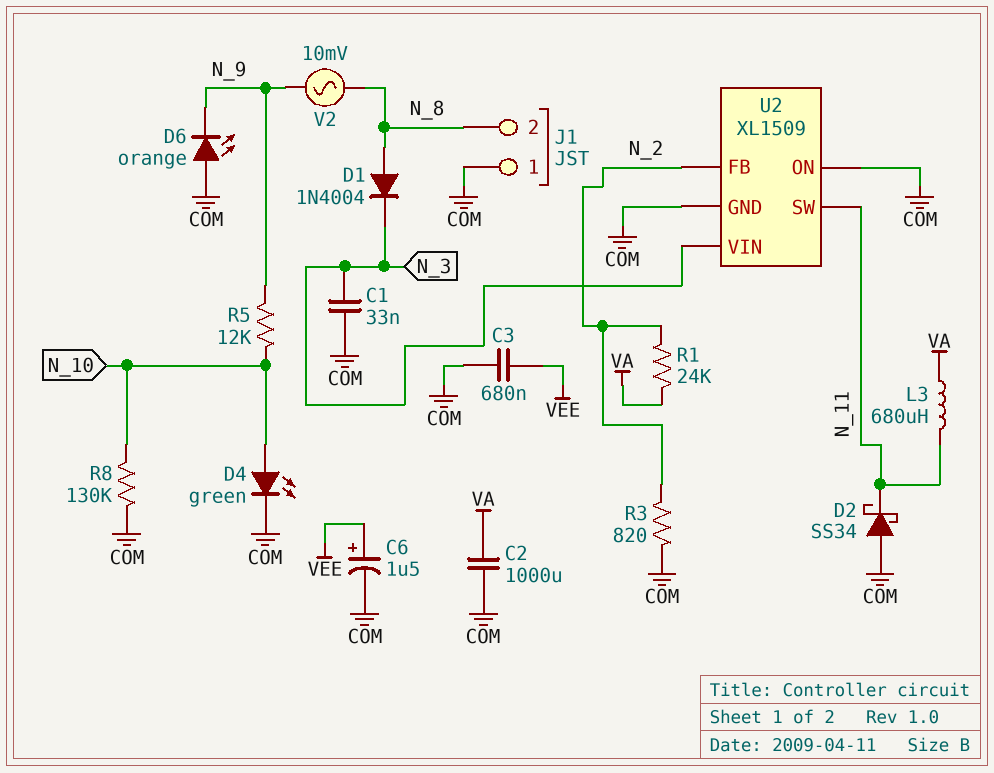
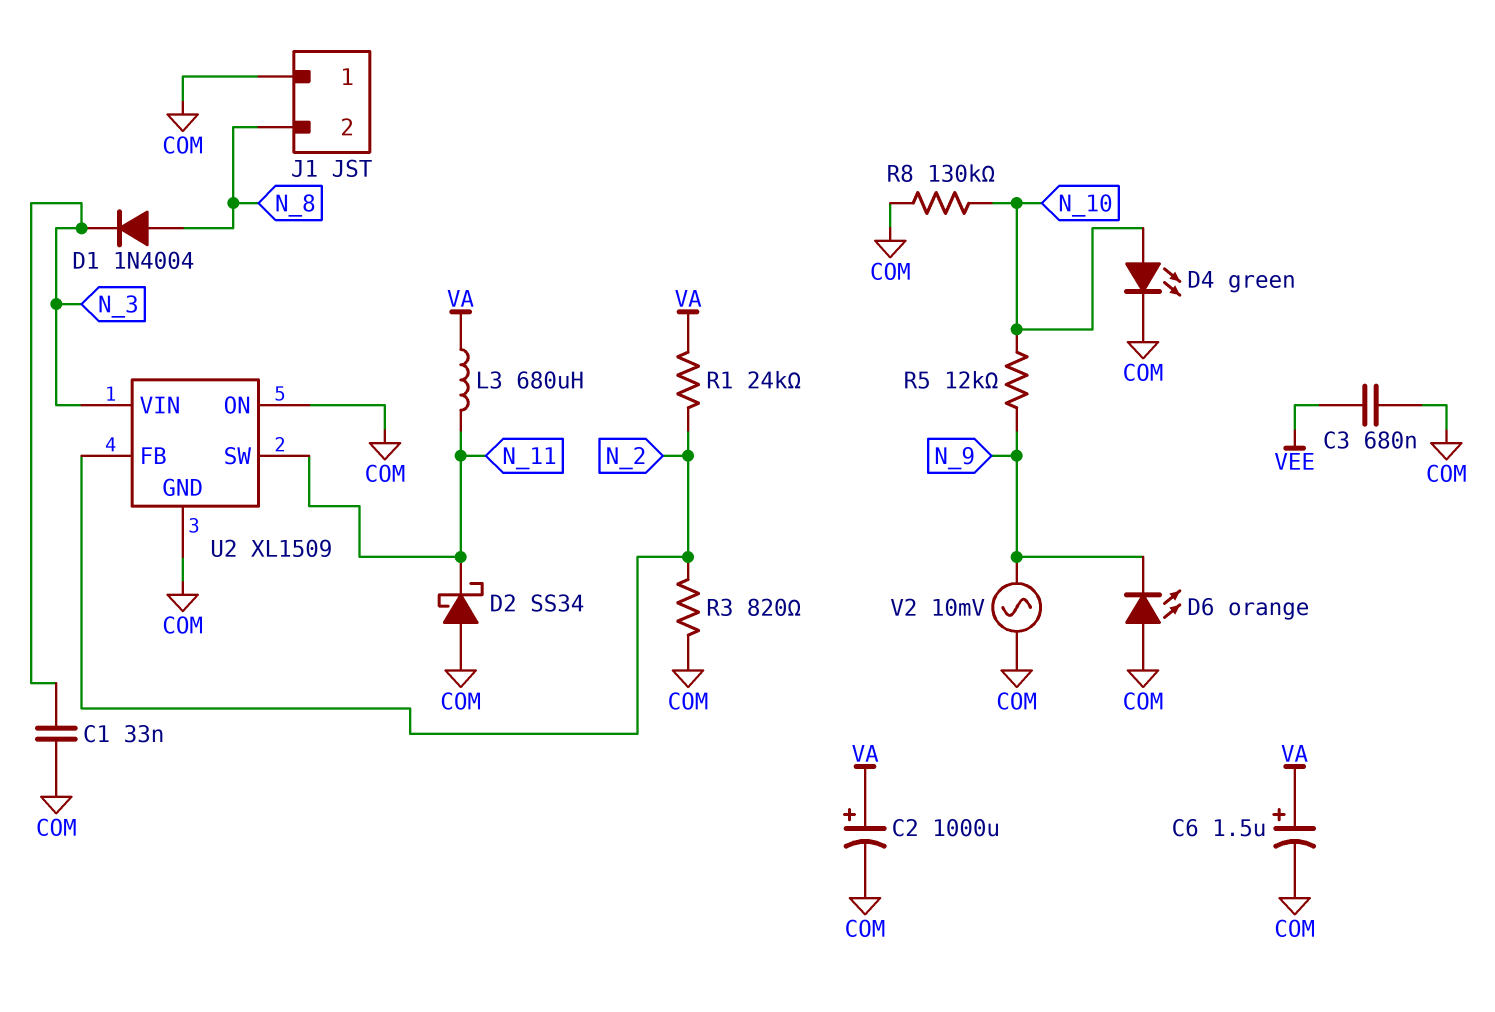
C2: 1000uF (COM, VA) -> 1000uF (plus VA, minus COM)
C6: 1.5uF (plus VEE, minus COM) -> 1.5uF (plus VA, minus COM)
V2: AC 10mV (N_8, N_9) -> AC 10mV (COM, N_9)

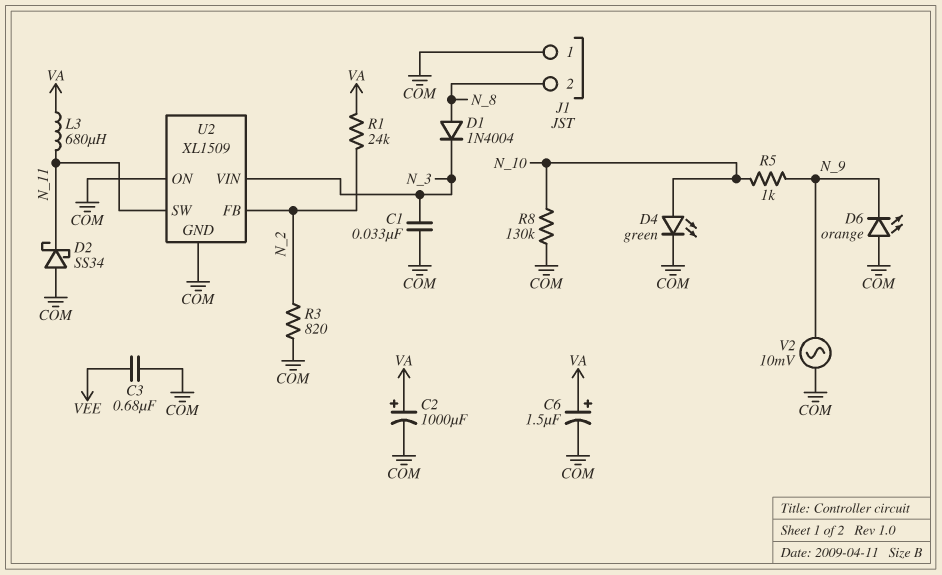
R5: 12k (N_9, N_10) -> 1k (N_9, N_10)

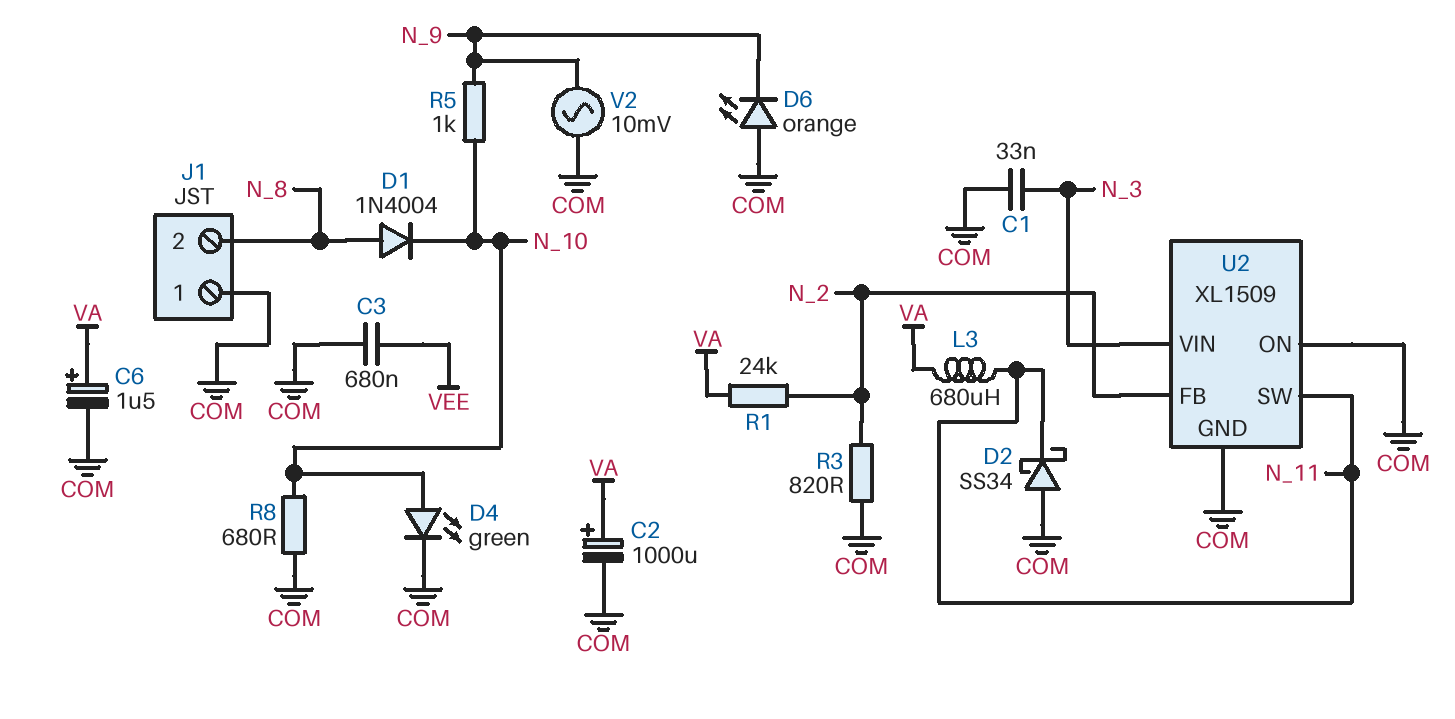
D1: diode 1N4004 (A N_8, K N_3) -> diode 1N4004 (A N_8, K N_10)
R8: 130k (COM, N_10) -> 680 (COM, N_10)

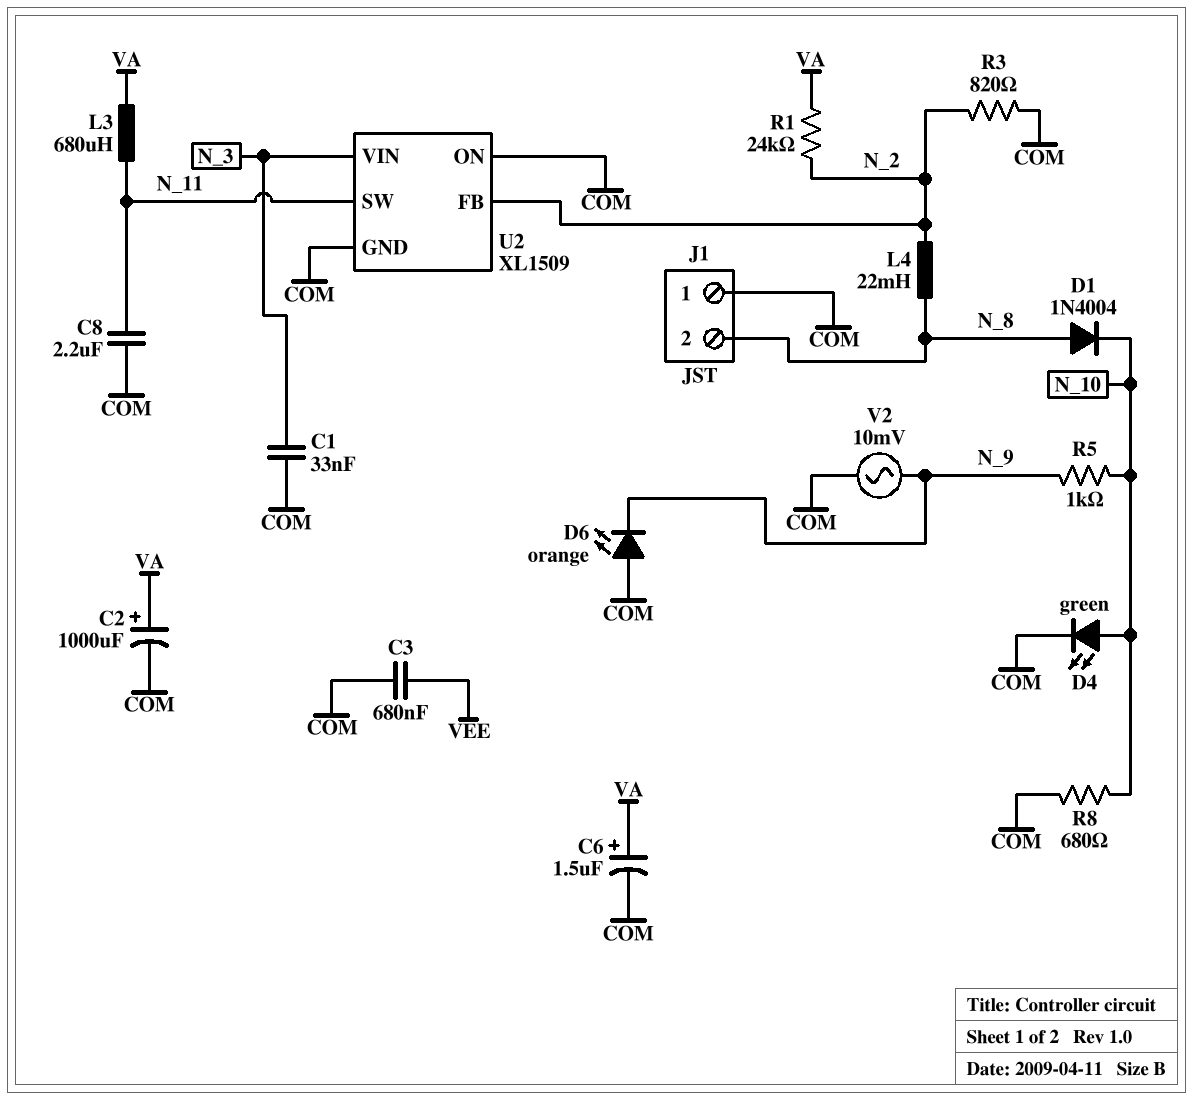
C8: none -> 2.2uF (COM, N_11)
D2: schottky SS34 (A COM, K N_11) -> none
L4: none -> 22mH (N_2, N_8)

